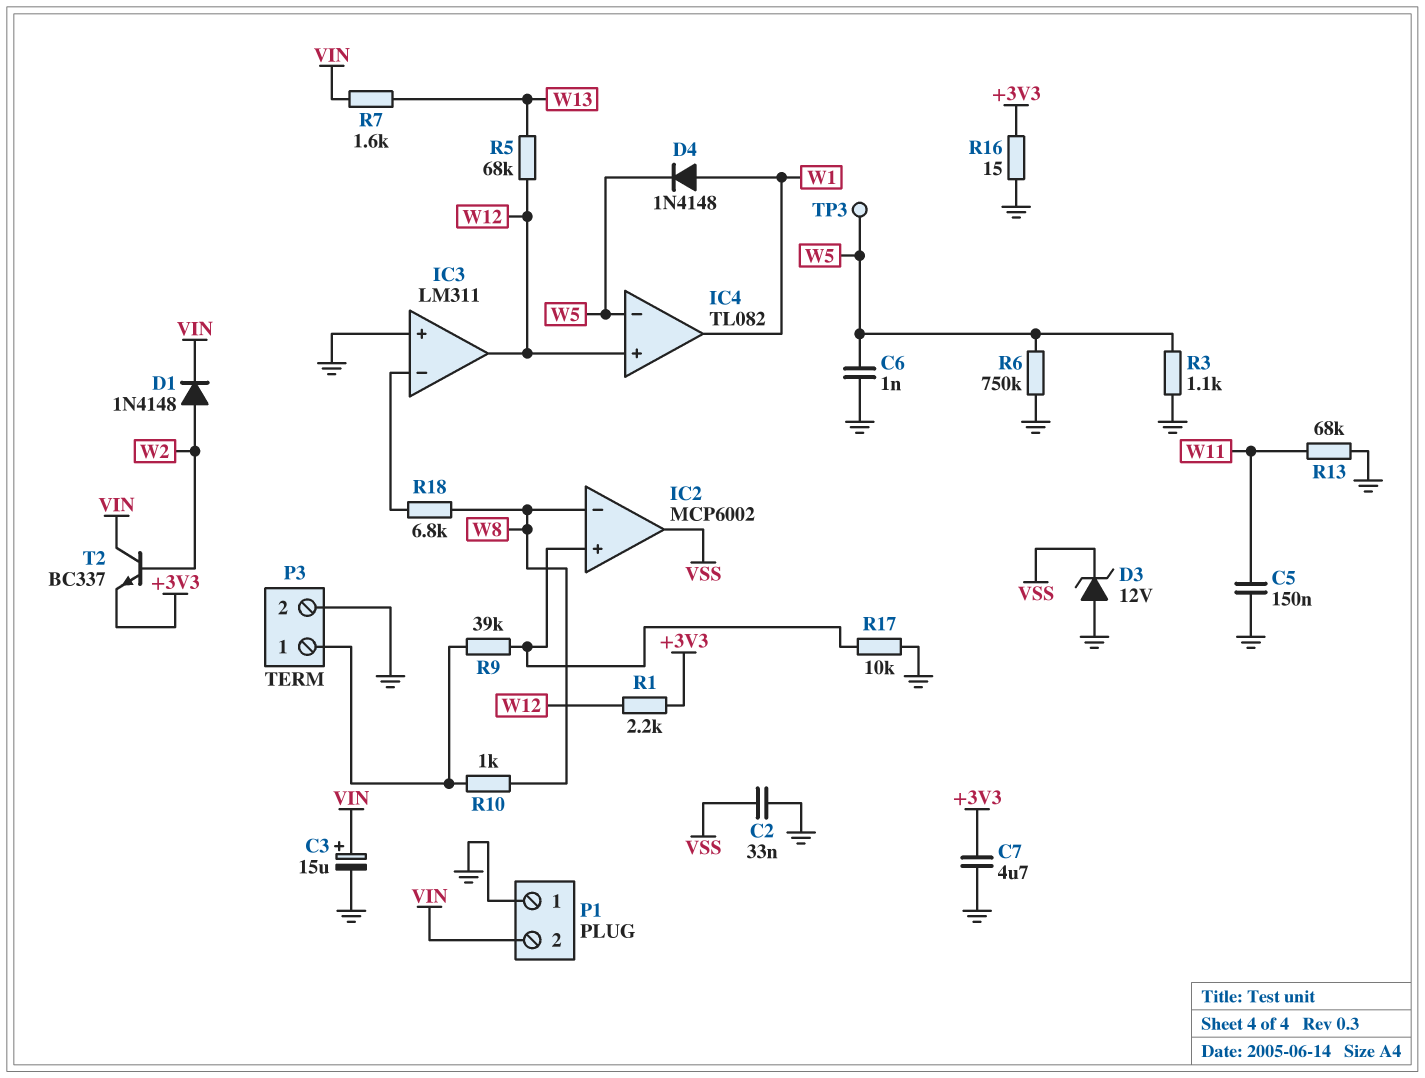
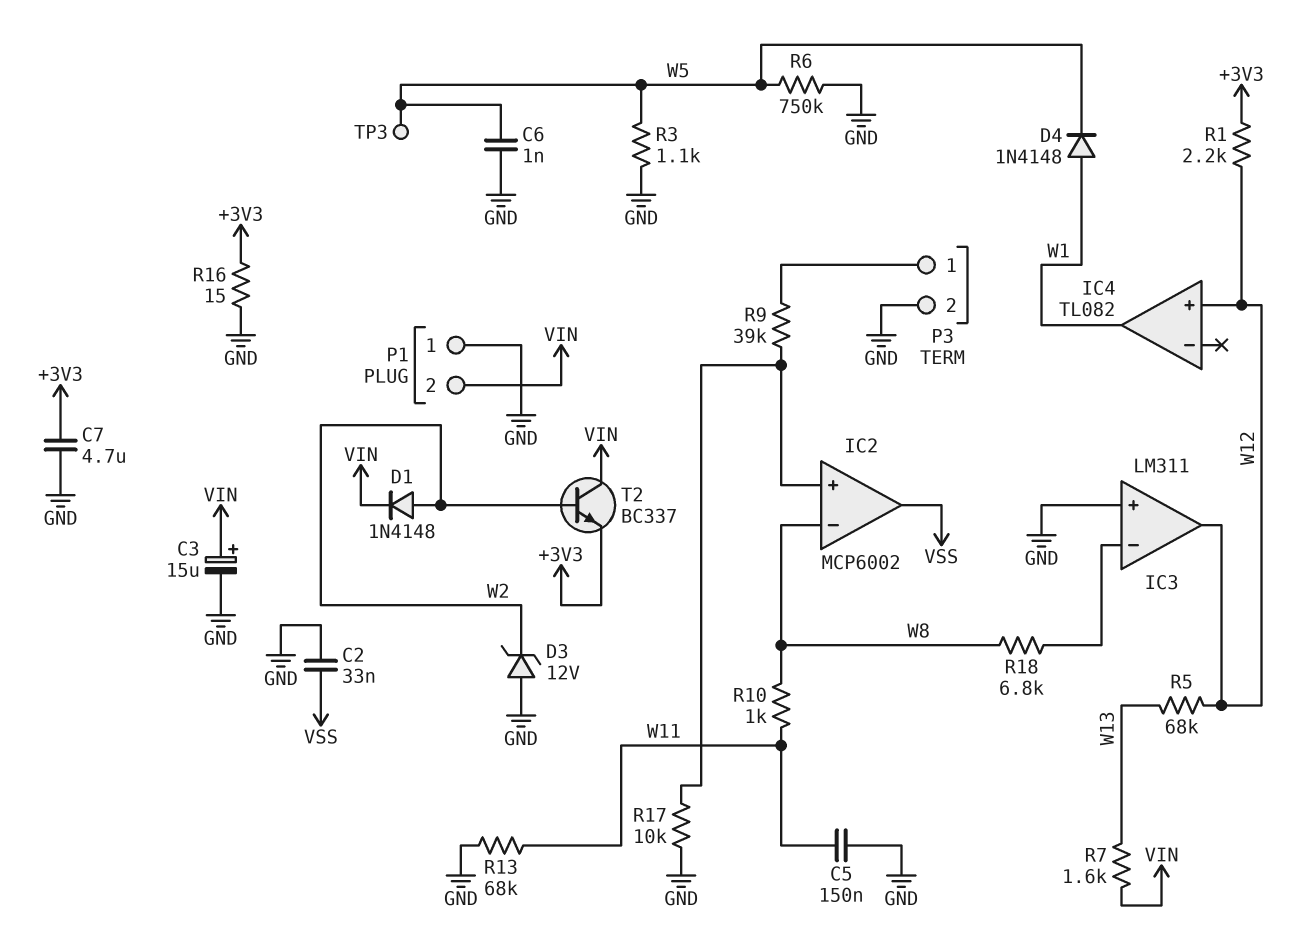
D3: zener 12V (A GND, K VSS) -> zener 12V (A GND, K W2)
IC4 pin in-: W5 -> none
R10: 1k (P3/1, W8) -> 1k (W8, W11)

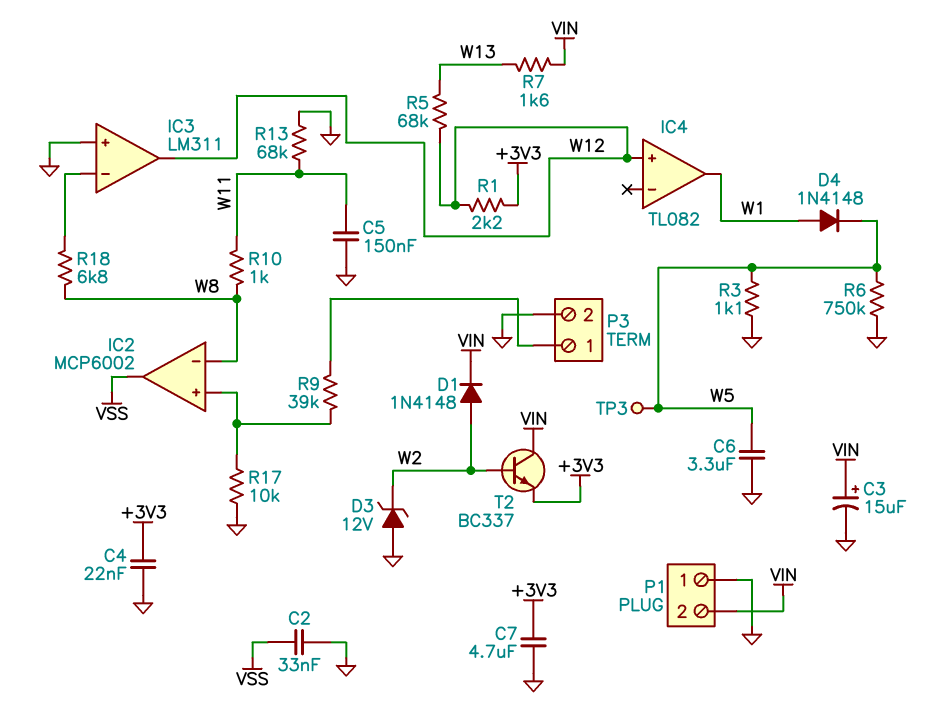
C4: none -> 22nF (+3V3, GND)
C6: 1nF (GND, W5) -> 3.3uF (GND, W5)
R16: 15 (+3V3, GND) -> none

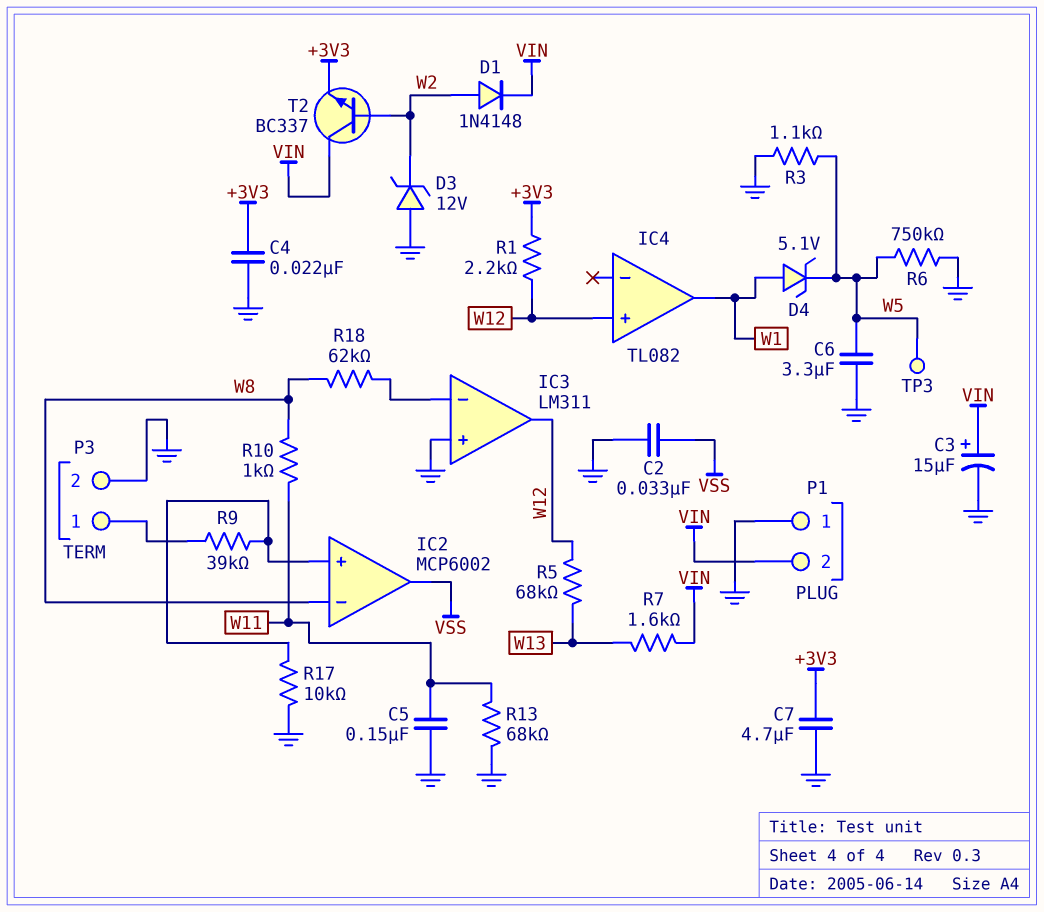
D4: diode 1N4148 (A W1, K W5) -> zener 5.1V (A W1, K W5)
R18: 6.8k (IC3/in-, W8) -> 62k (IC3/in-, W8)

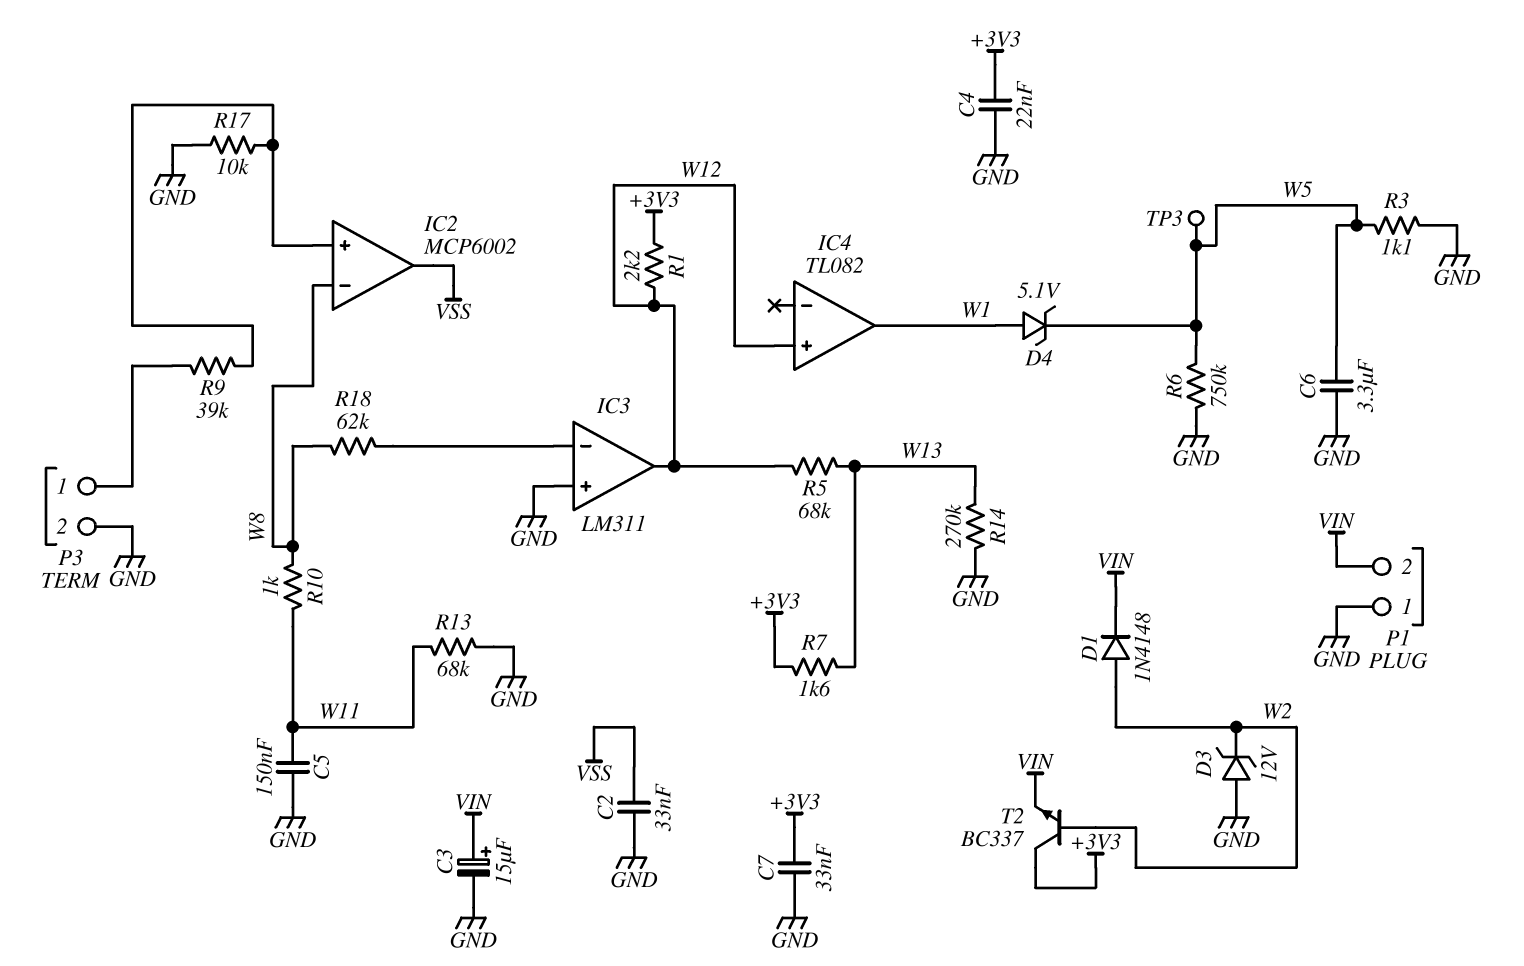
C7: 4.7uF (+3V3, GND) -> 33nF (+3V3, GND)
R7: 1.6k (VIN, W13) -> 1.6k (+3V3, W13)
R14: none -> 270k (GND, W13)
T2: NPN BC337 (B W2, C VIN, E +3V3) -> NPN BC337 (B W2, C +3V3, E VIN)

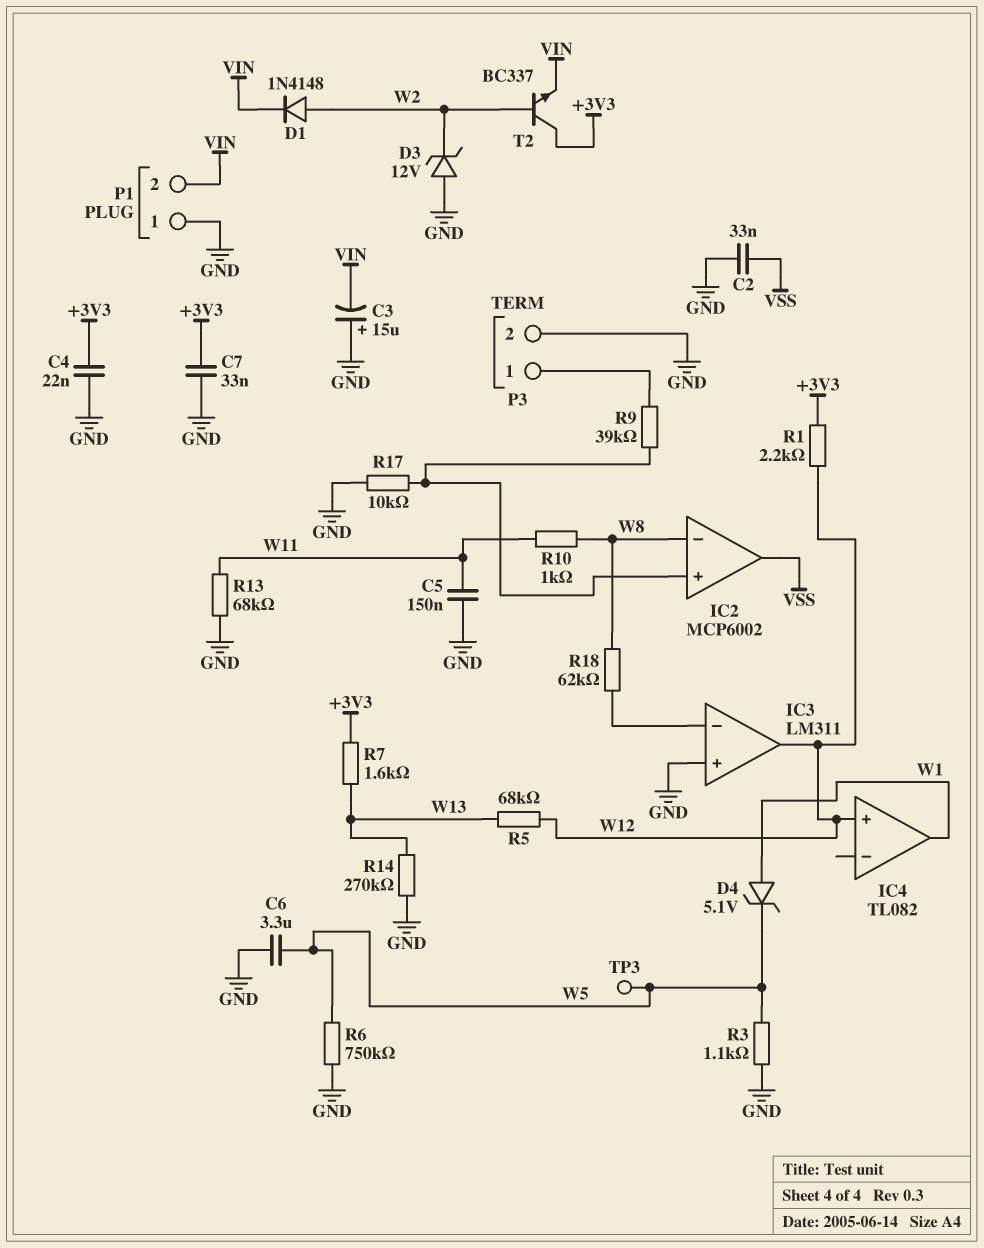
C3: 15uF (plus VIN, minus GND) -> 15uF (plus GND, minus VIN)

